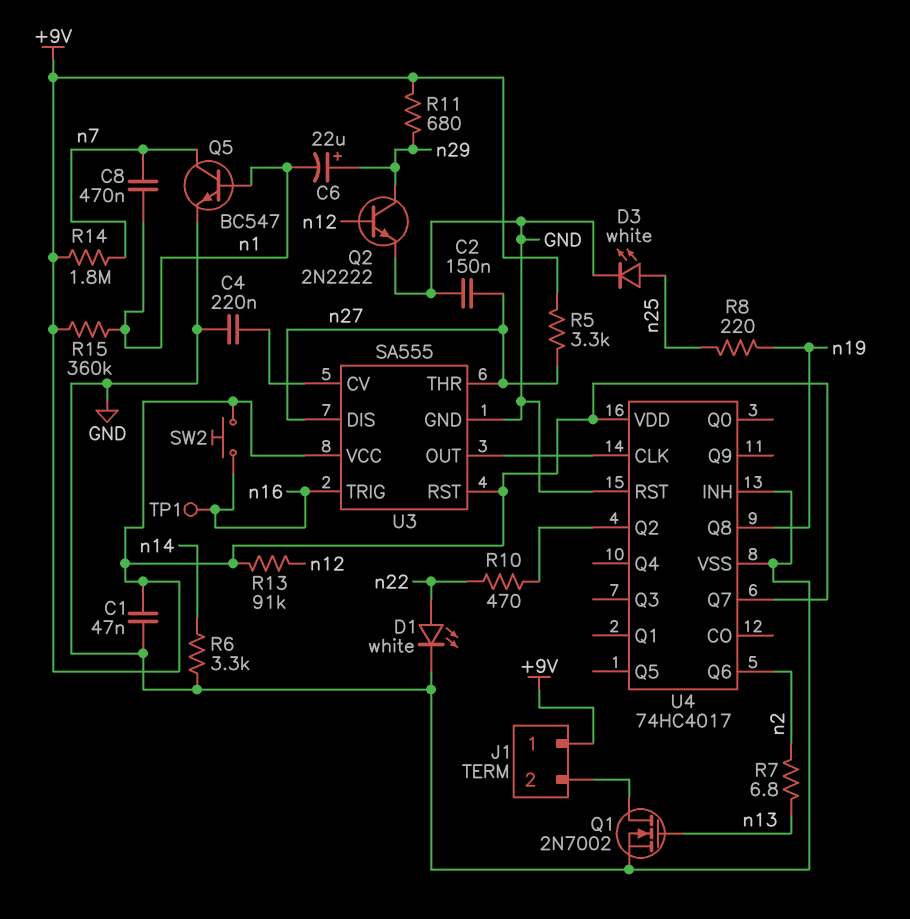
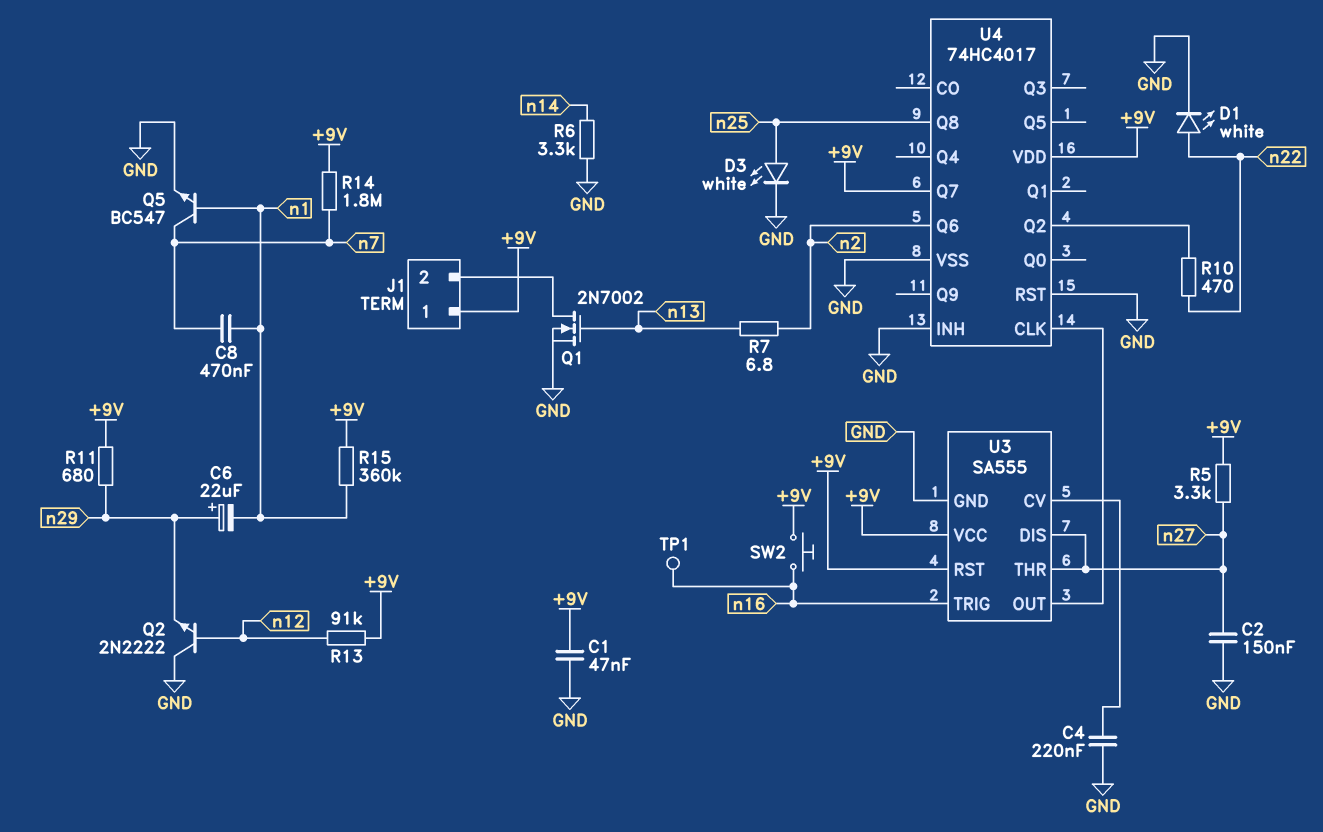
Q2: NPN 2N2222 (B n12, C n29, E GND) -> NPN 2N2222 (B n12, C GND, E n29)
R8: 220 (n19, n25) -> none
U4 pin Q8: n19 -> n25

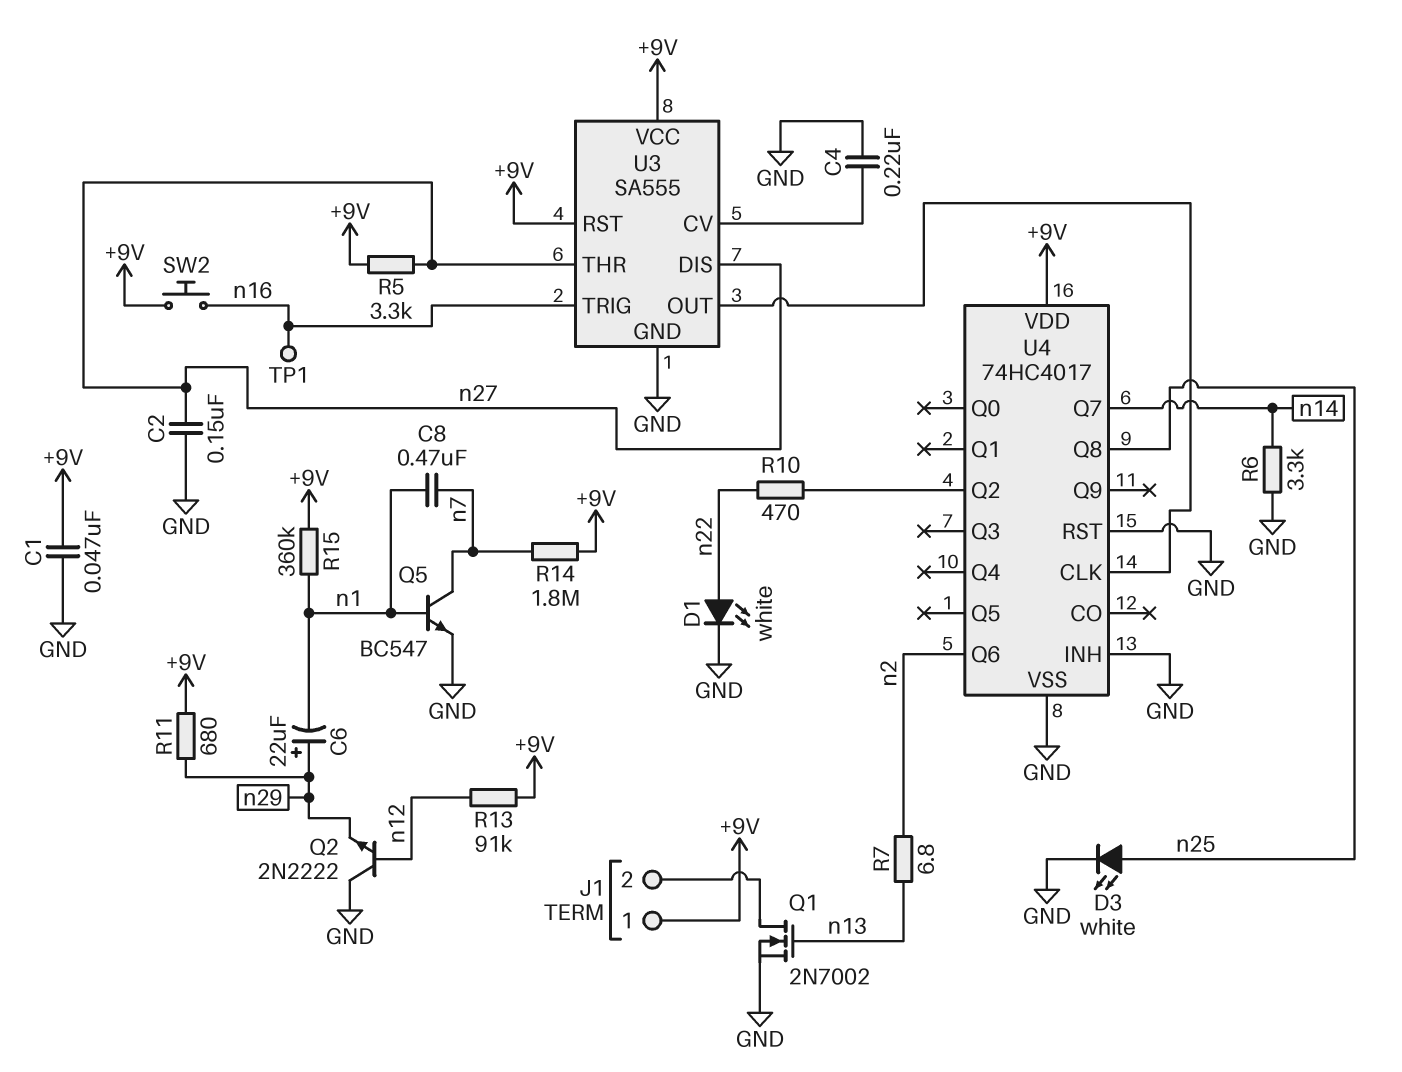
U4 pin Q7: +9V -> n14

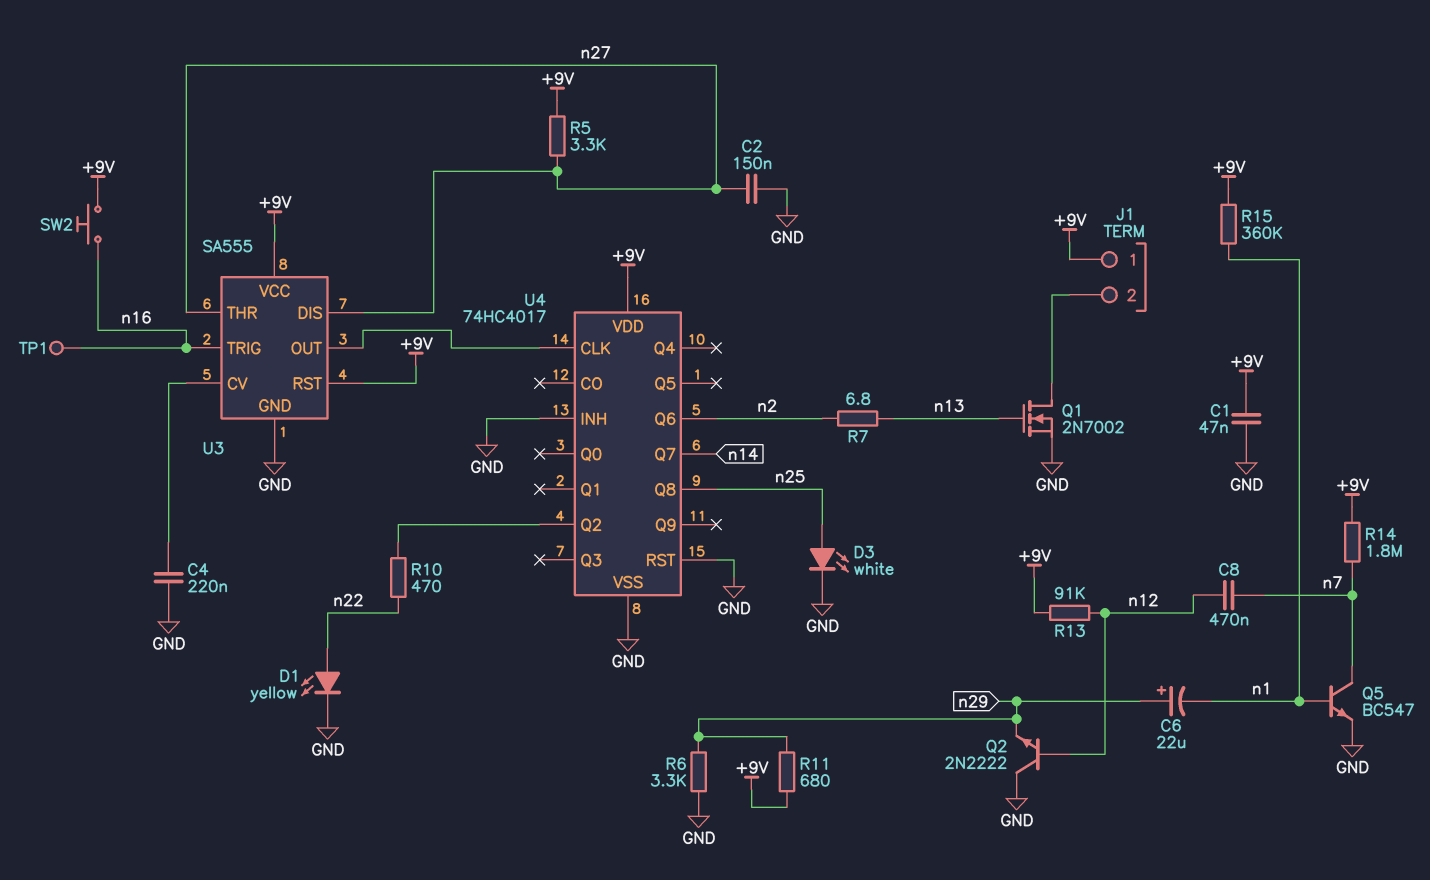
C8: 470nF (n1, n7) -> 470nF (n7, n12)
D1: LED white (A n22, K GND) -> LED yellow (A n22, K GND)
R6: 3.3k (GND, n14) -> 3.3k (GND, n29)

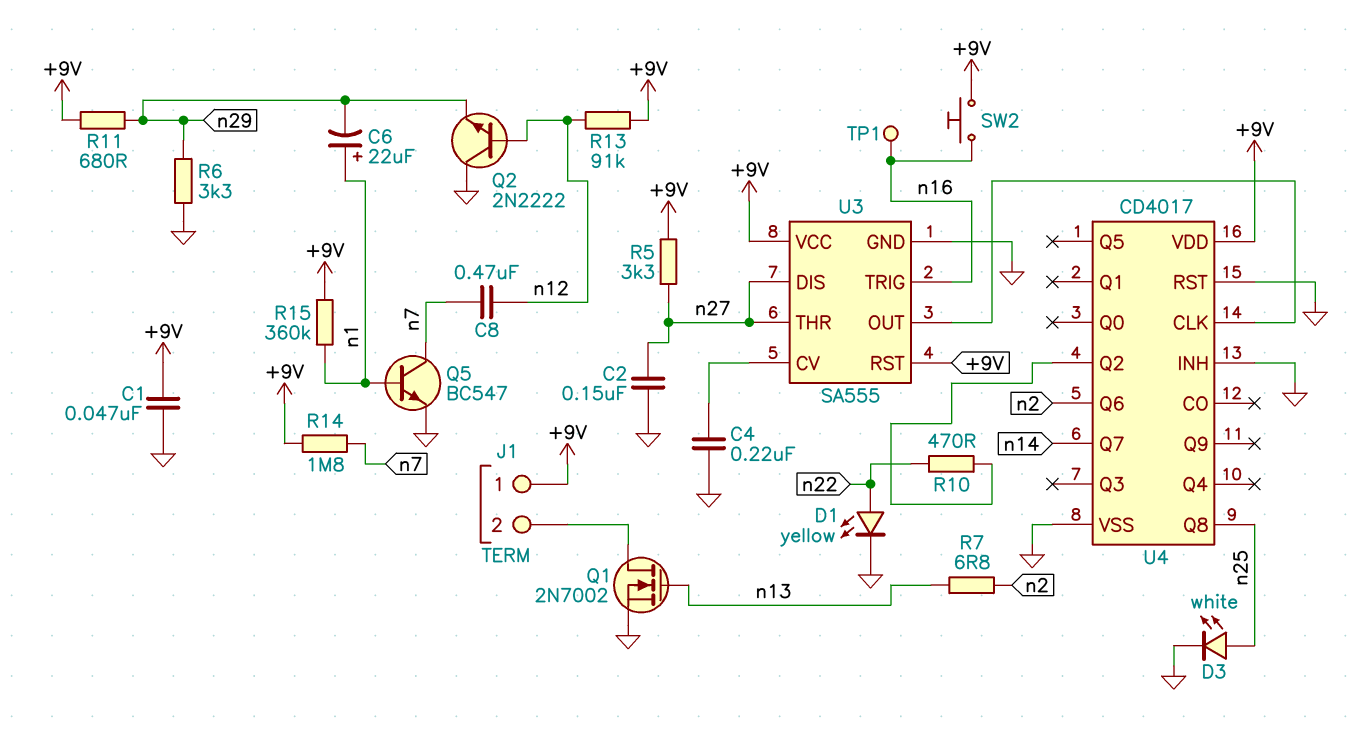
C6: 22uF (plus n29, minus n1) -> 22uF (plus n1, minus n29)
U4: 74HC4017 -> CD4017

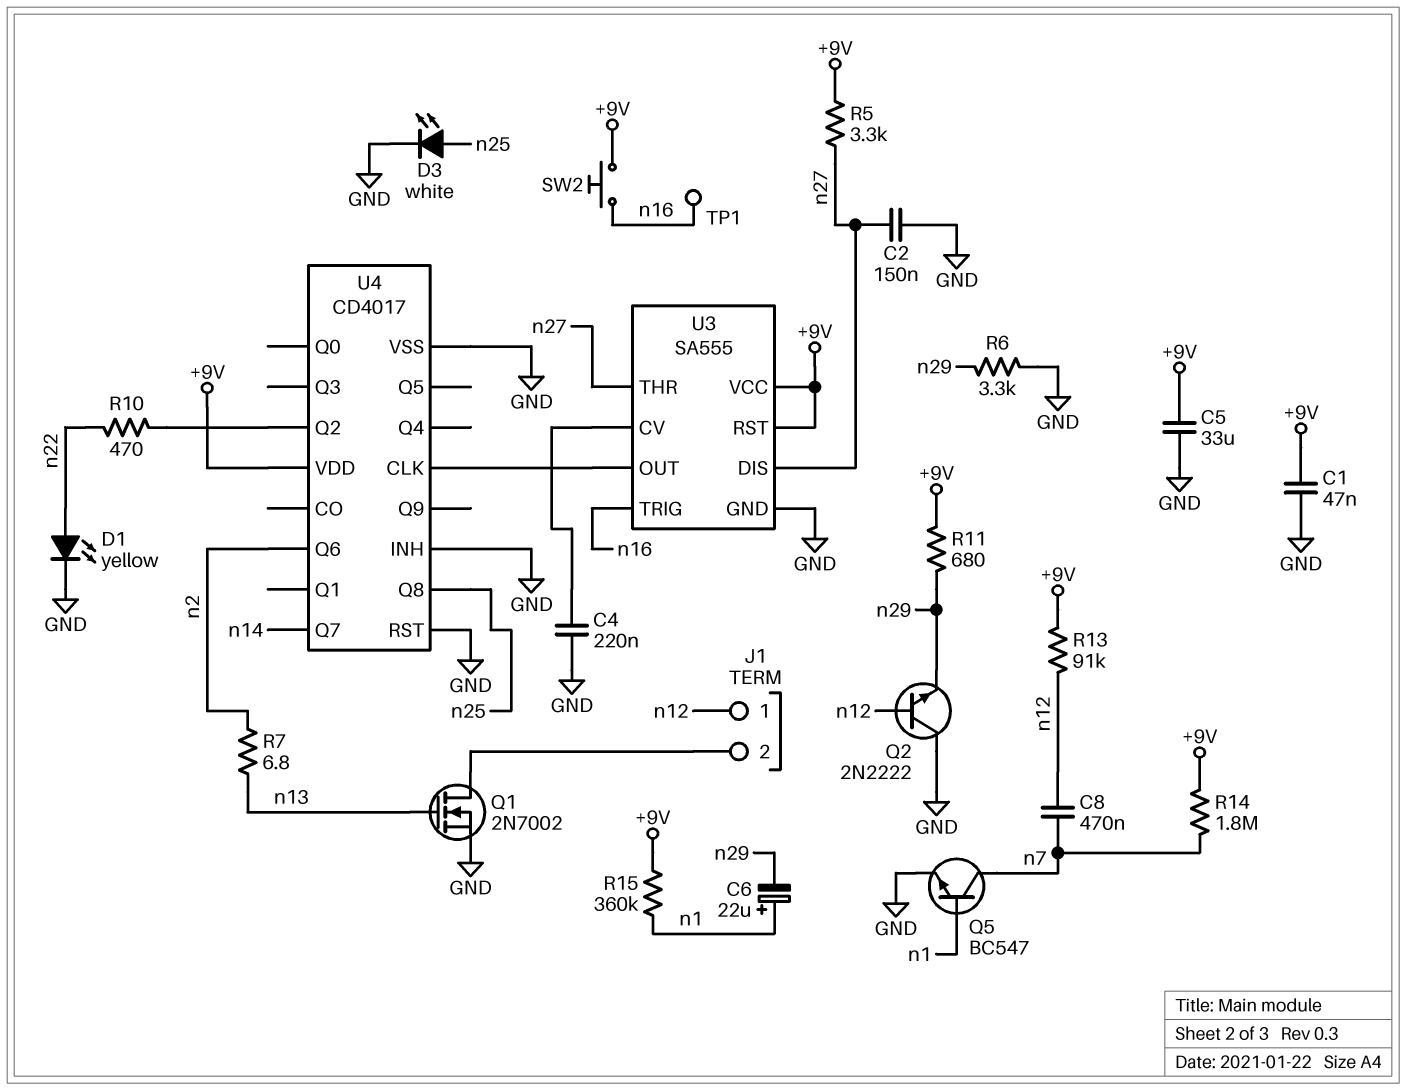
C5: none -> 33uF (+9V, GND)
J1 pin 1: +9V -> n12

